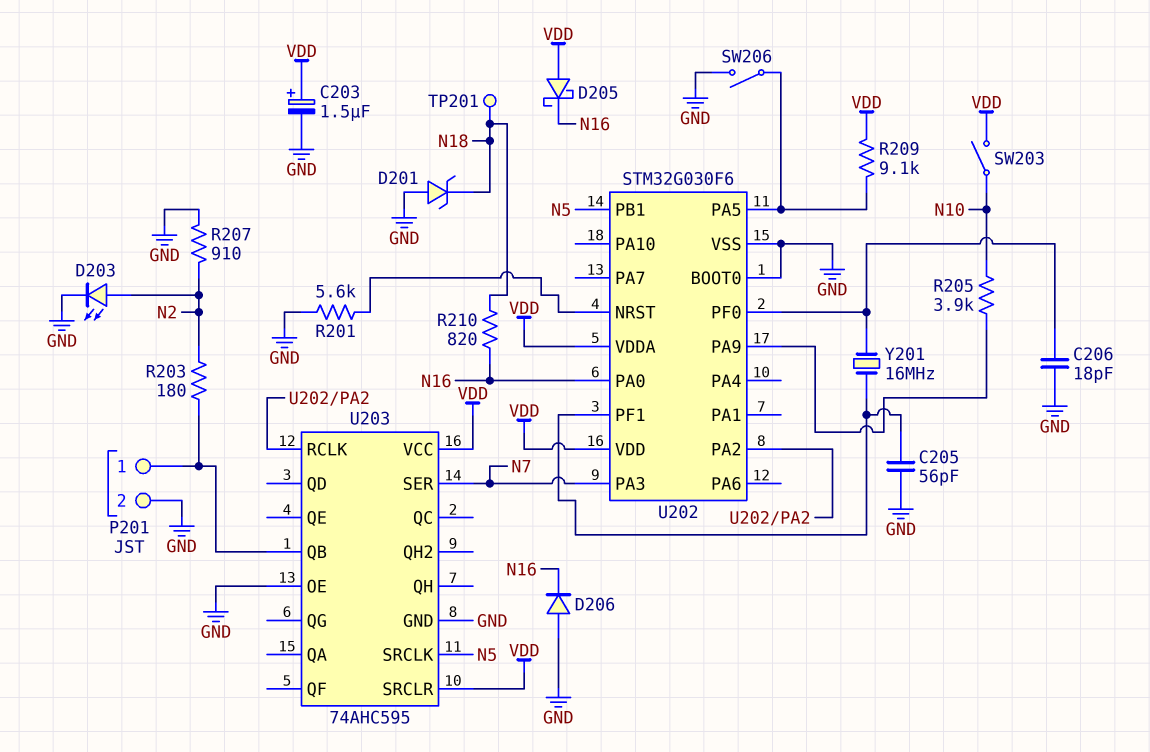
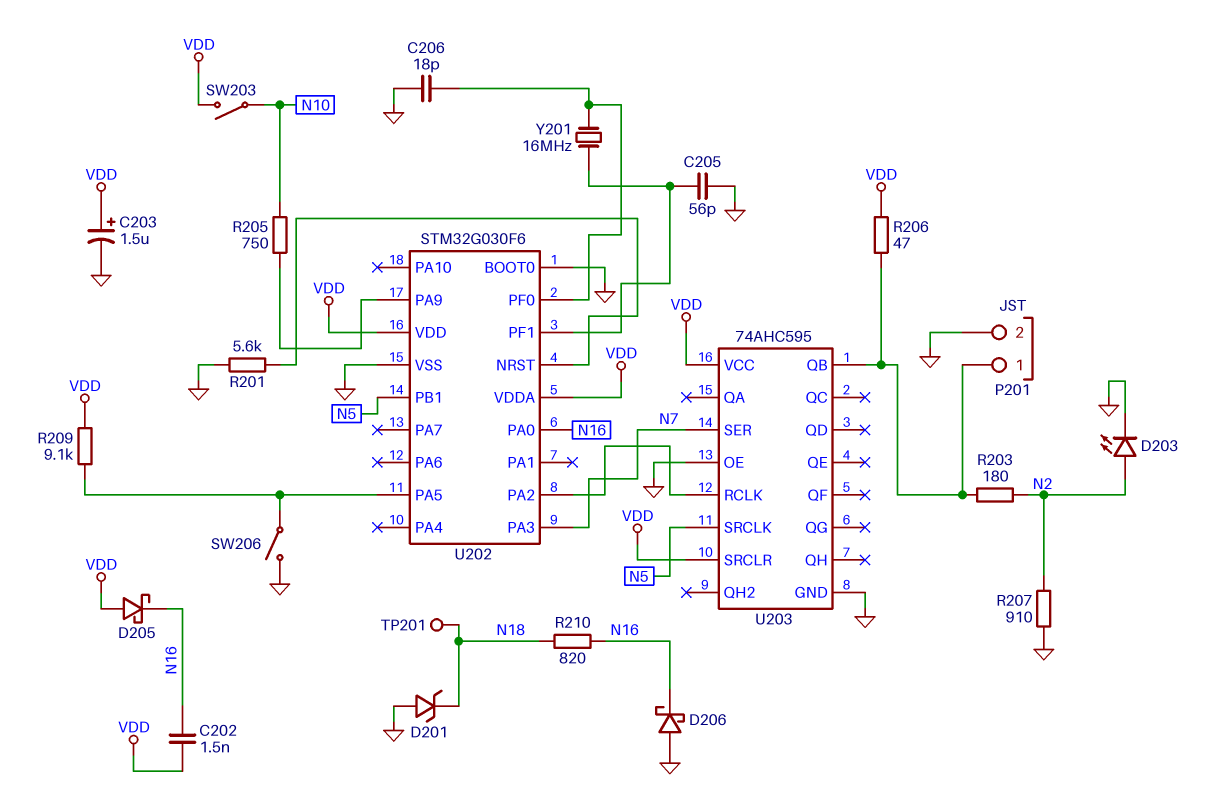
C202: none -> 1.5nF (N16, VDD)
D206: diode (A GND, K N16) -> schottky (A GND, K N16)
R205: 3.9k (N10, U202/PA9) -> 750 (N10, U202/PA9)
R206: none -> 47 (P201/1, VDD)

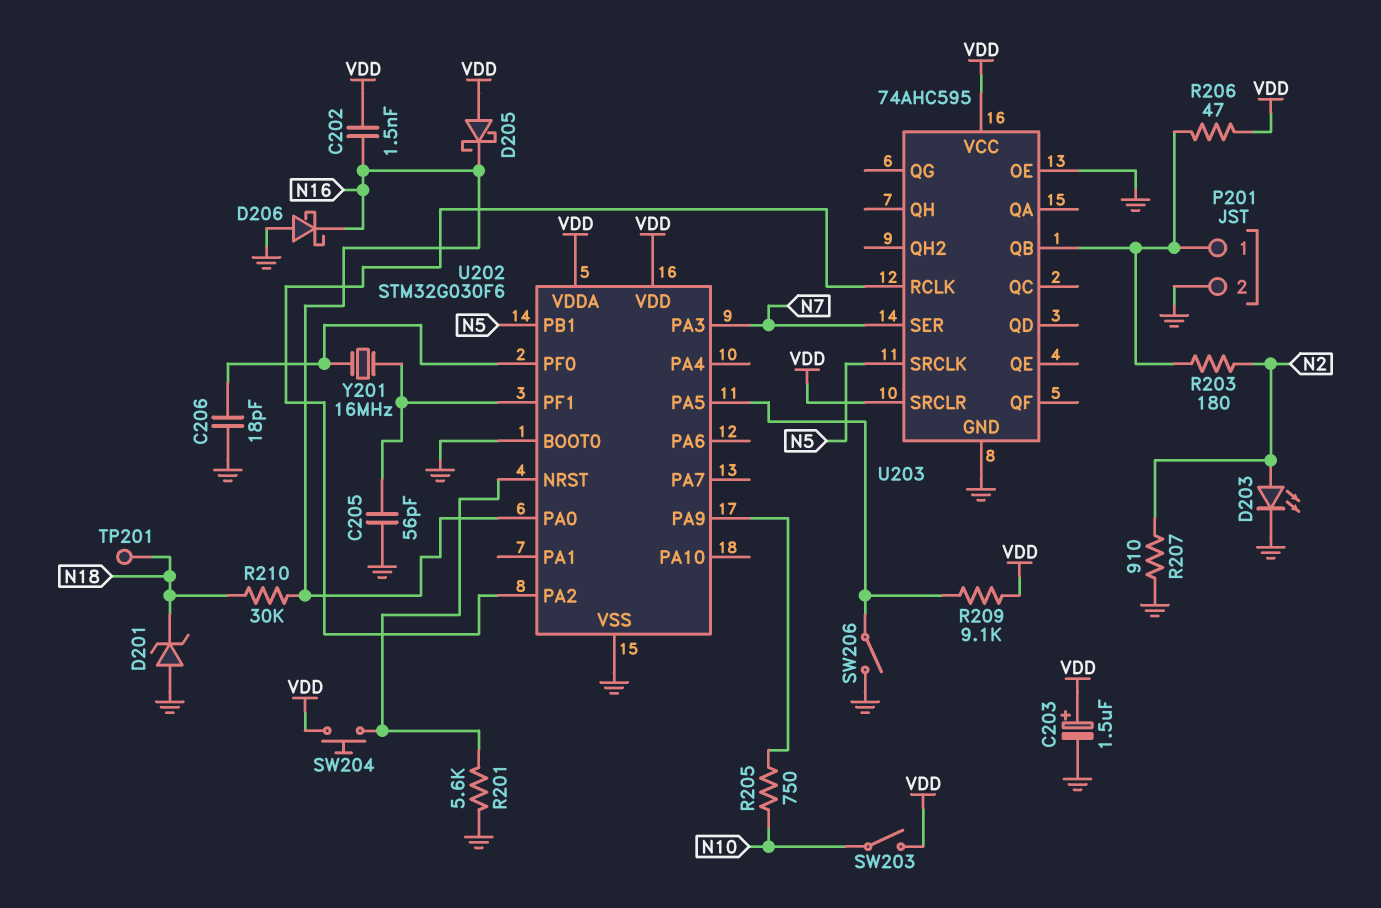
R210: 820 (N16, N18) -> 30k (N16, N18)
SW204: none -> button (U202/NRST, VDD)

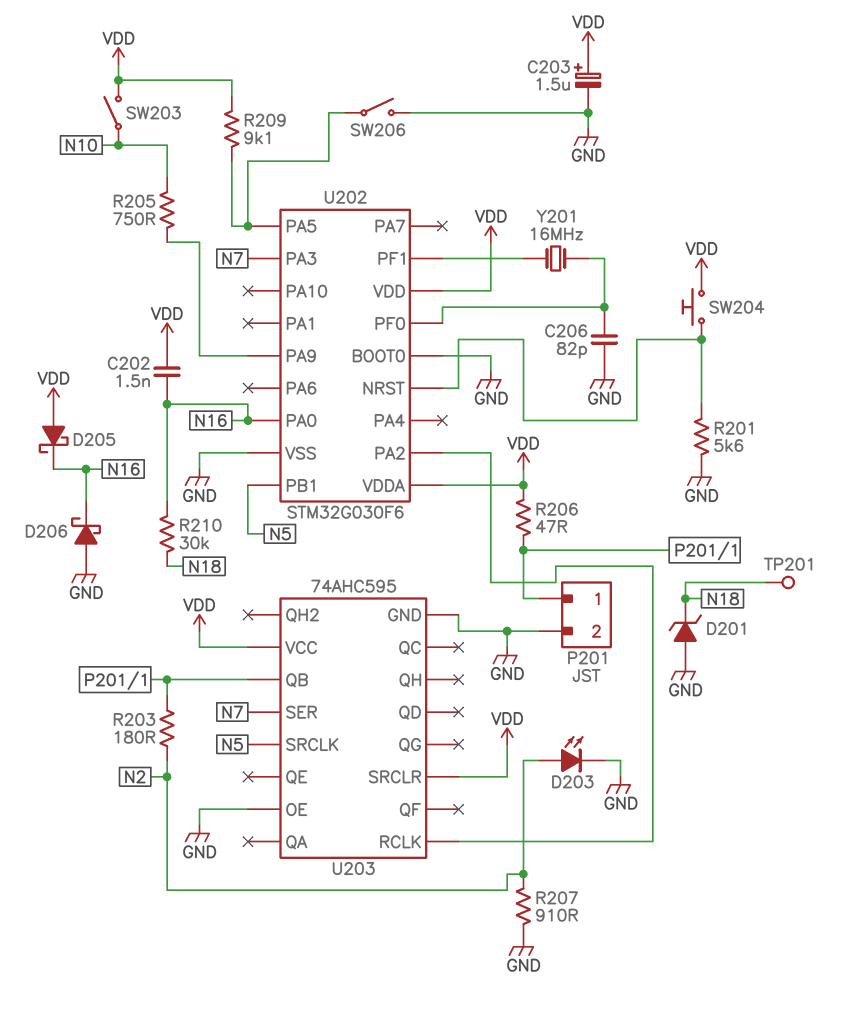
C205: 56pF (GND, U202/PF1) -> none
C206: 18pF (GND, U202/PF0) -> 82pF (GND, U202/PF0)

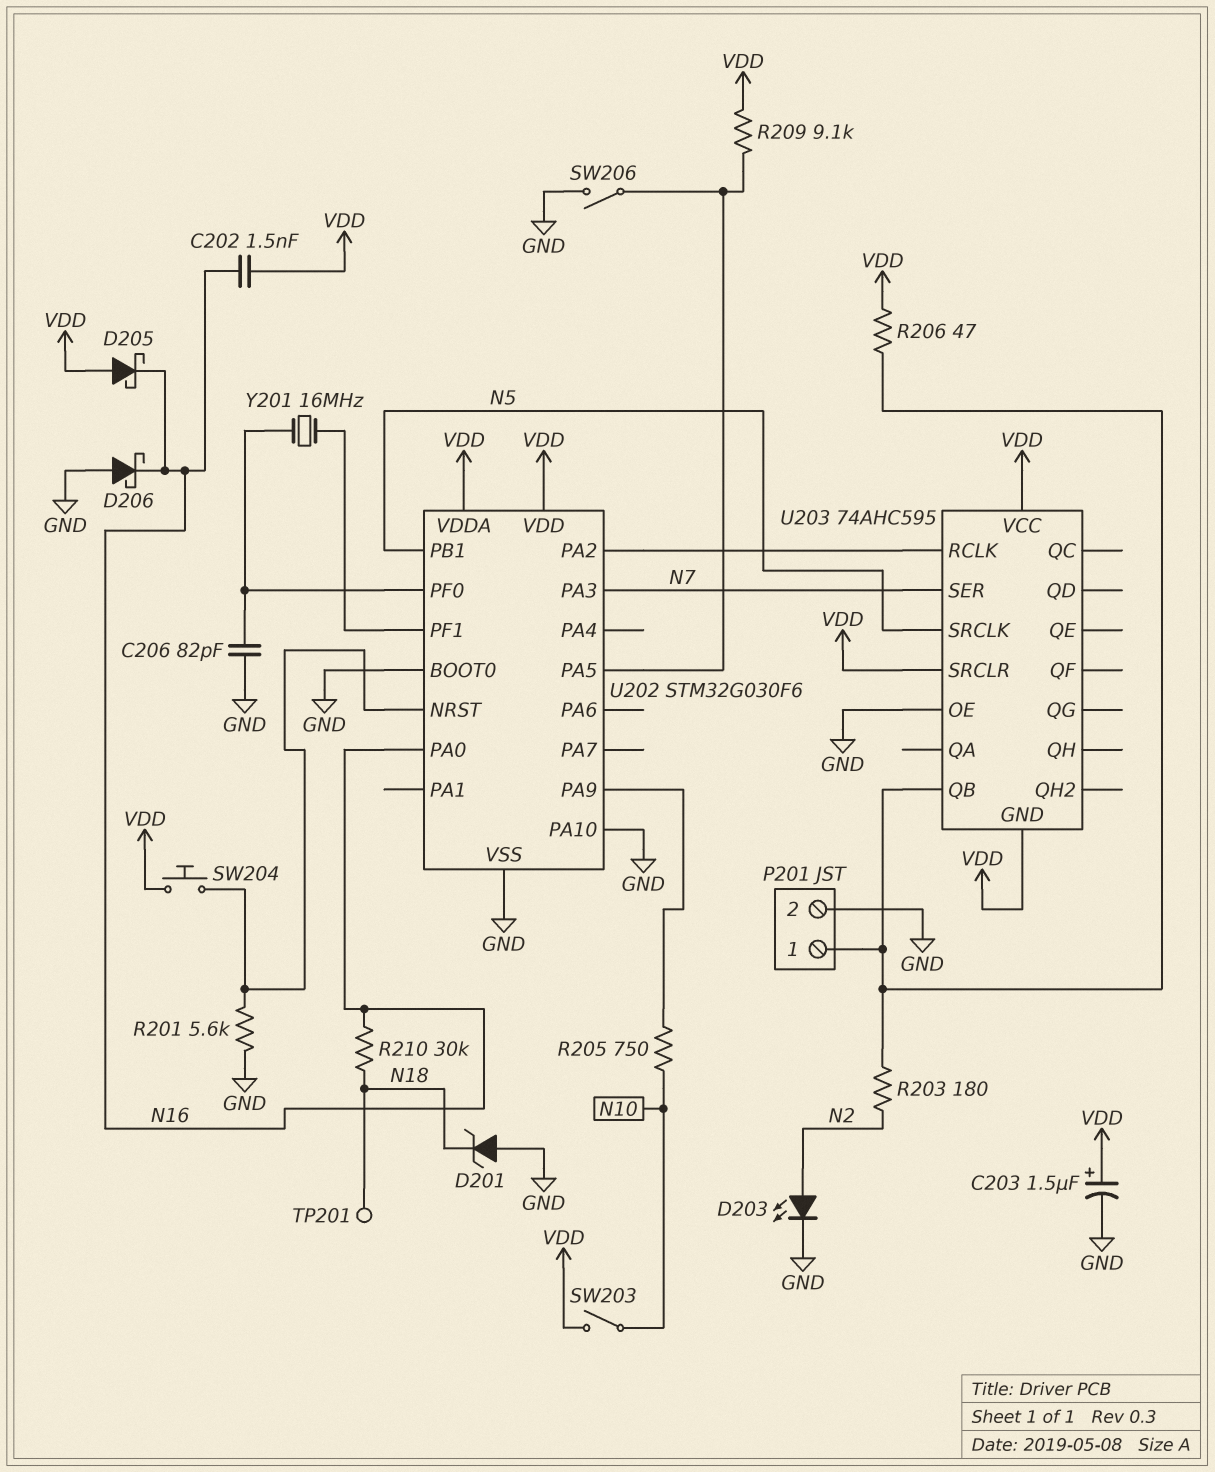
R207: 910 (GND, N2) -> none
U202 pin PA10: none -> GND
U203 pin GND: GND -> VDD

